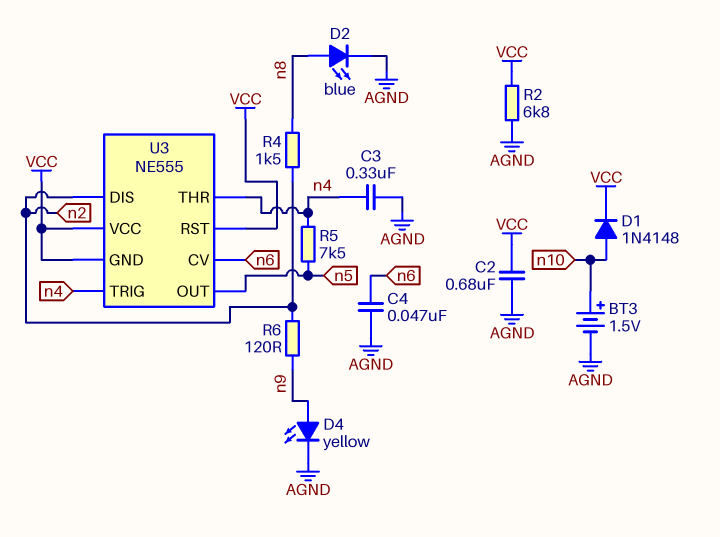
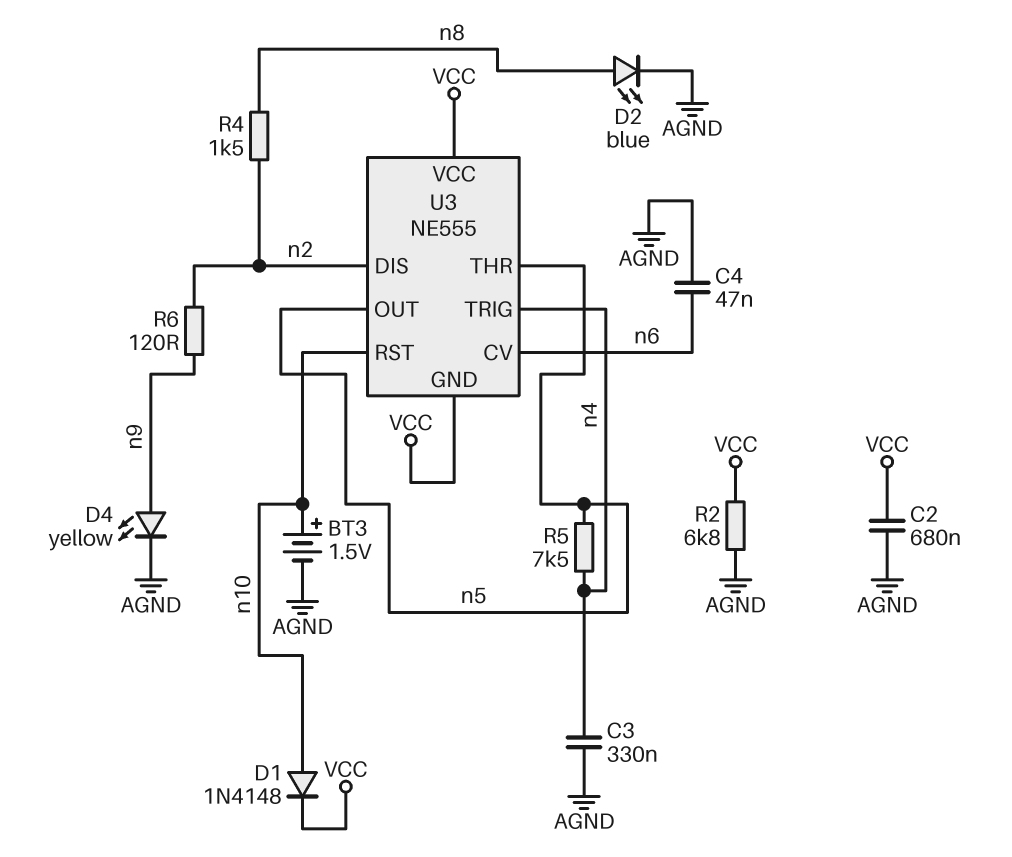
U3 pin RST: VCC -> n10
U3 pin THR: n4 -> n5

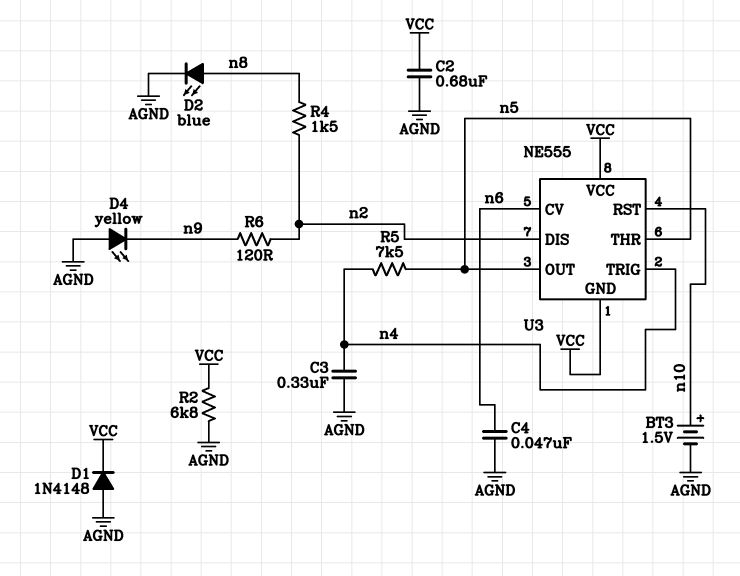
D1: diode 1N4148 (A n10, K VCC) -> diode 1N4148 (A AGND, K VCC)
D4: LED yellow (A n9, K AGND) -> LED yellow (A AGND, K n9)

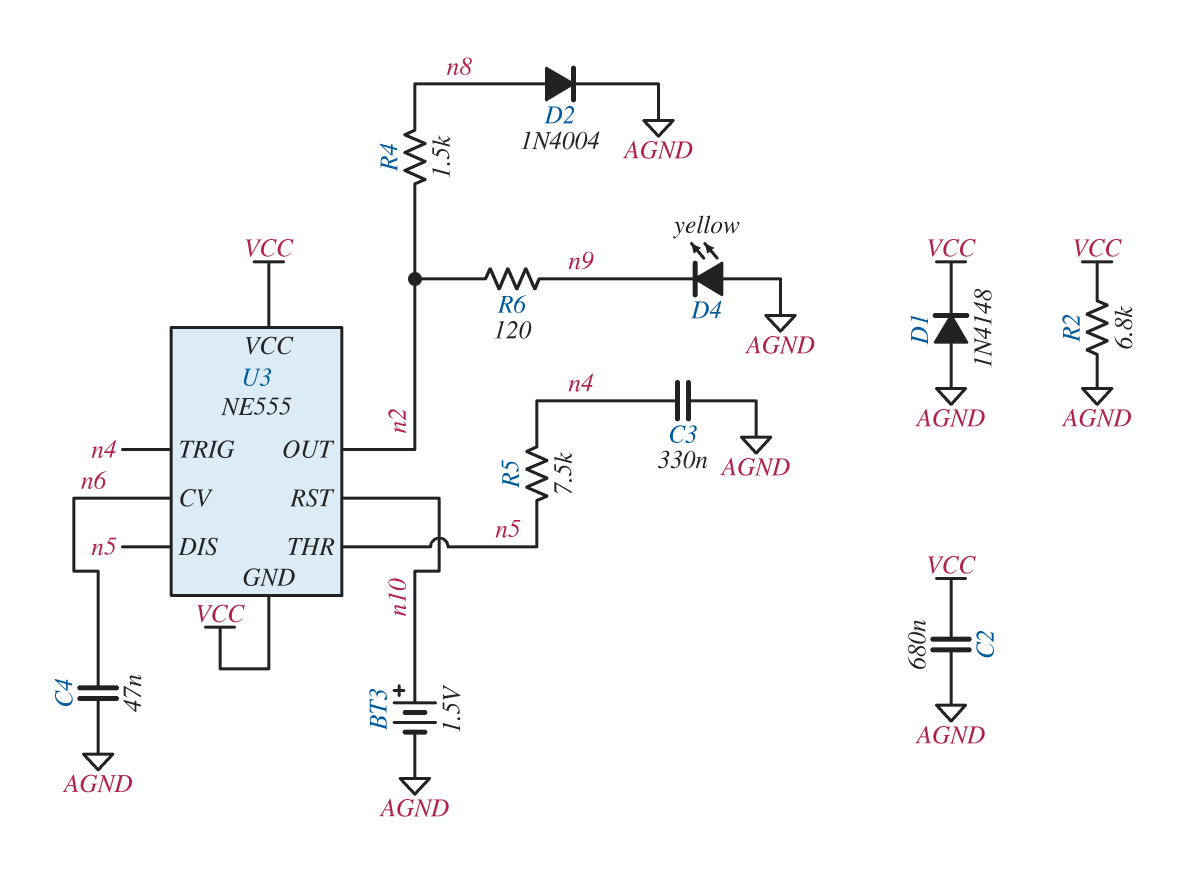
D2: LED blue (A n8, K AGND) -> diode 1N4004 (A n8, K AGND)
U3 pin DIS: n2 -> n5
U3 pin OUT: n5 -> n2

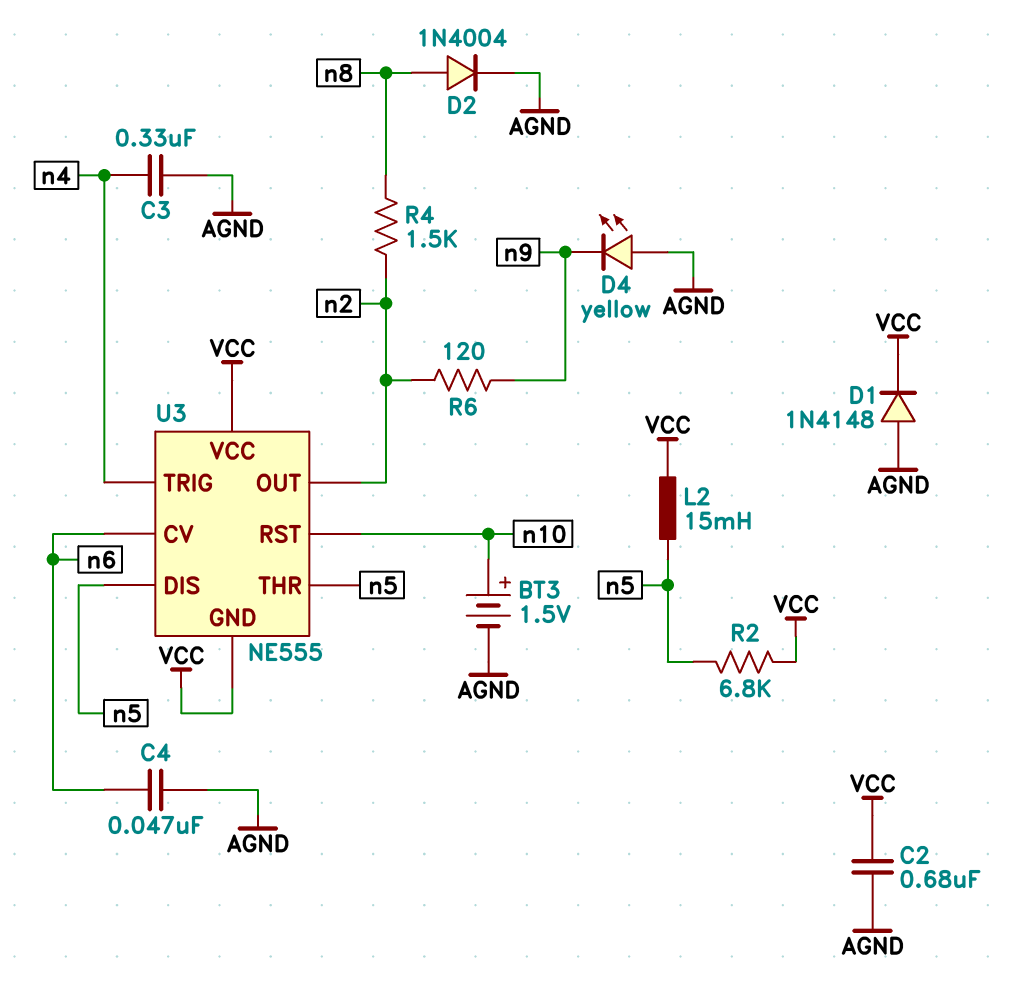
L2: none -> 15mH (VCC, n5)
R2: 6.8k (AGND, VCC) -> 6.8k (VCC, n5)
R5: 7.5k (n4, n5) -> none

